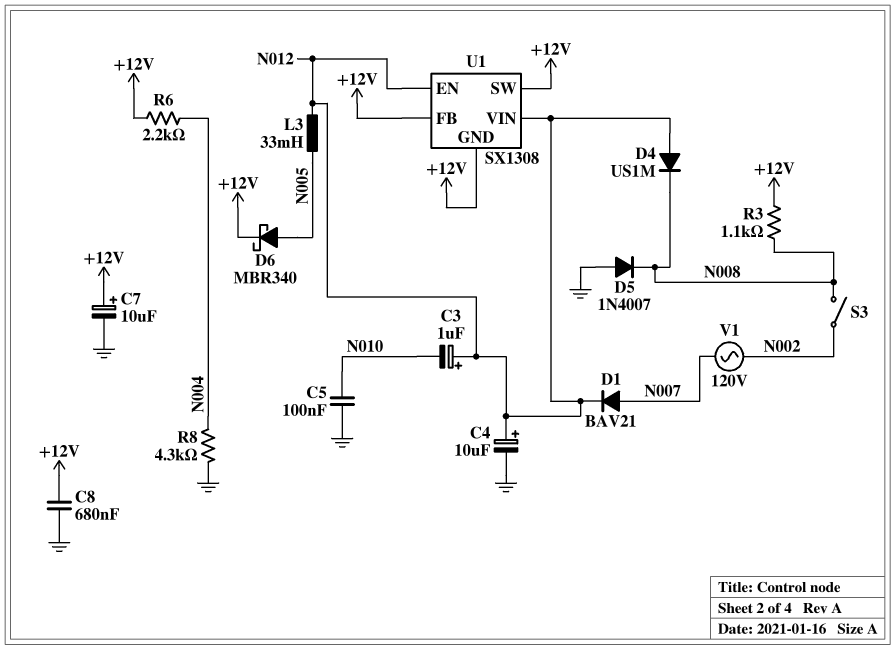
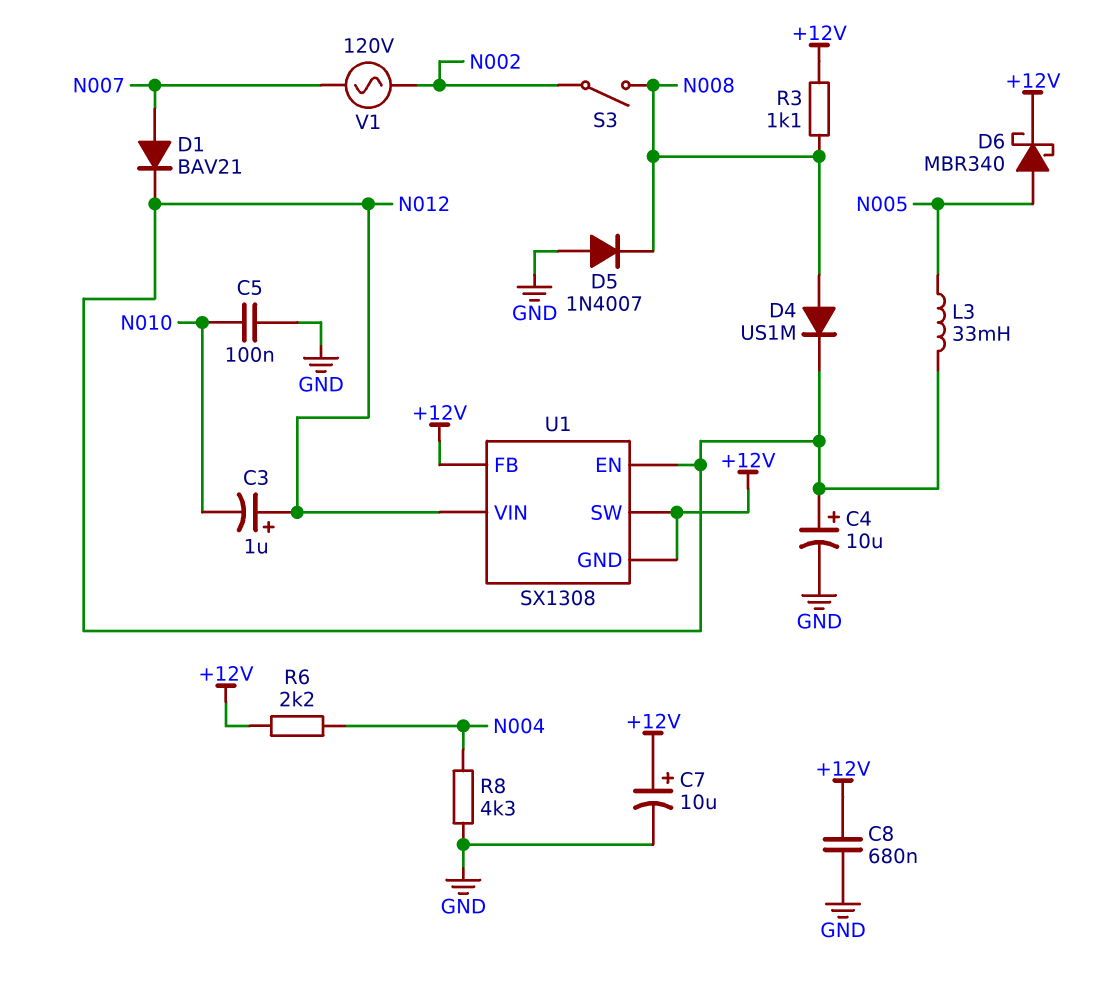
D4: diode US1M (A N012, K N008) -> diode US1M (A N008, K N012)

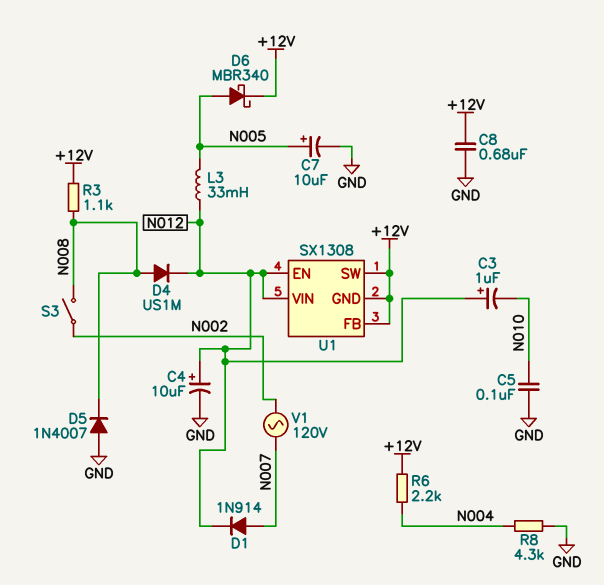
C7: 10uF (plus +12V, minus GND) -> 10uF (plus N005, minus GND)
D1: diode BAV21 (A N007, K N012) -> diode 1N914 (A N007, K N012)

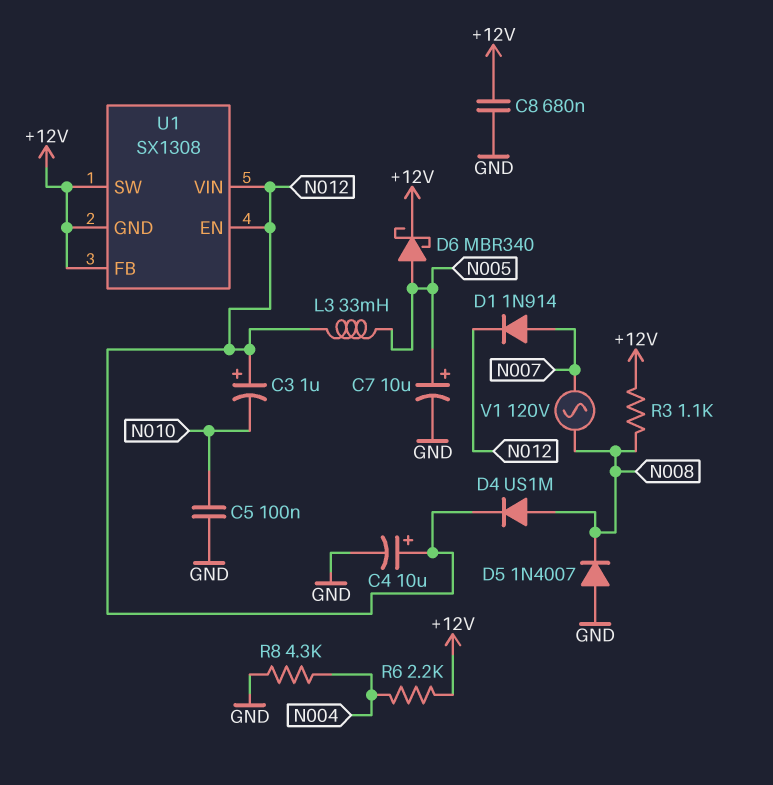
S3: switch (N002, N008) -> none
V1: AC 120V (N002, N007) -> AC 120V (N007, N008)

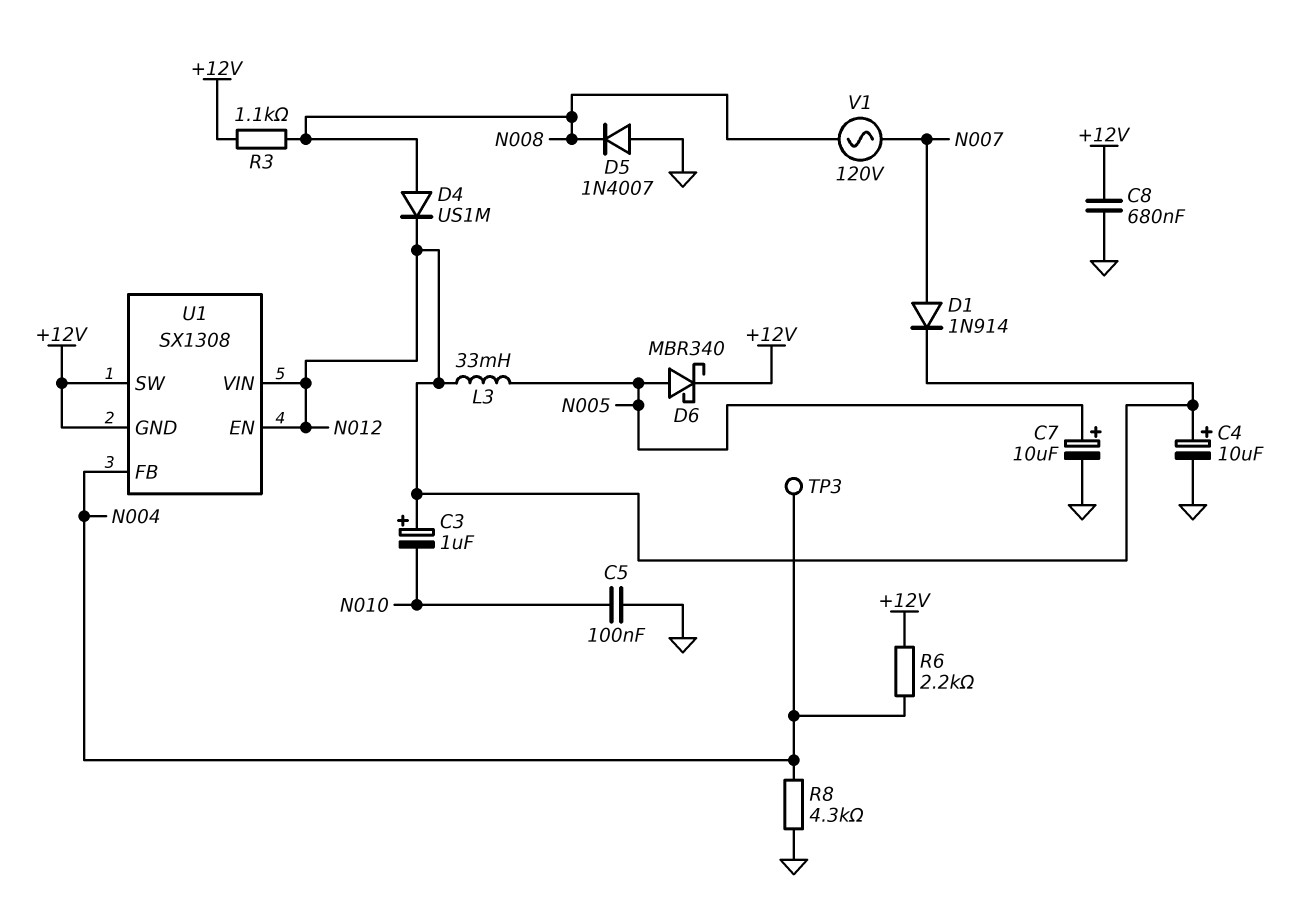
TP3: none -> test point (N004)
U1 pin FB: +12V -> N004

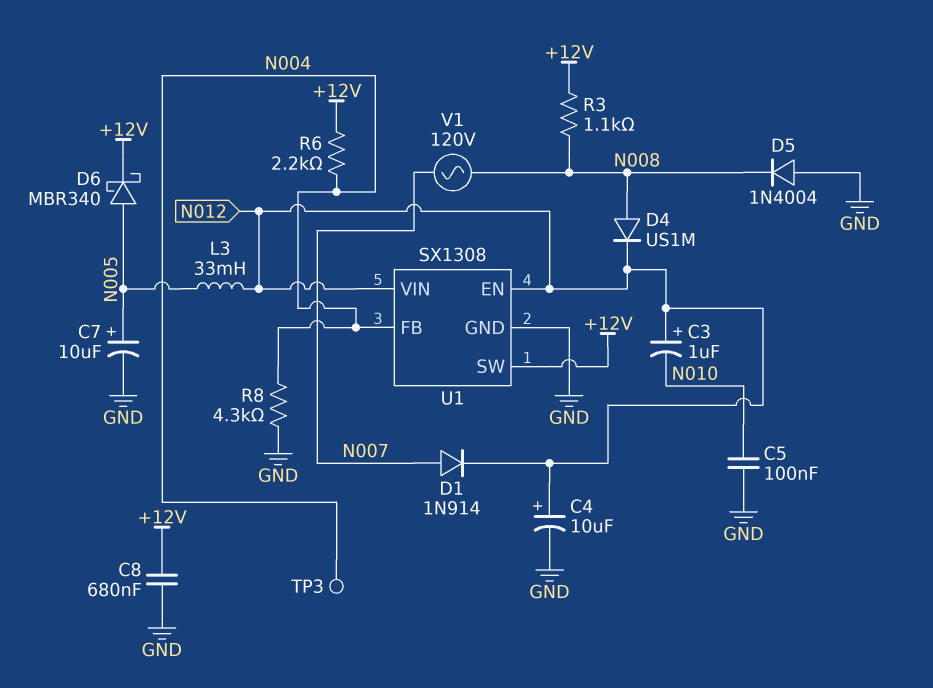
D5: diode 1N4007 (A GND, K N008) -> diode 1N4004 (A GND, K N008)
U1 pin GND: +12V -> GND

